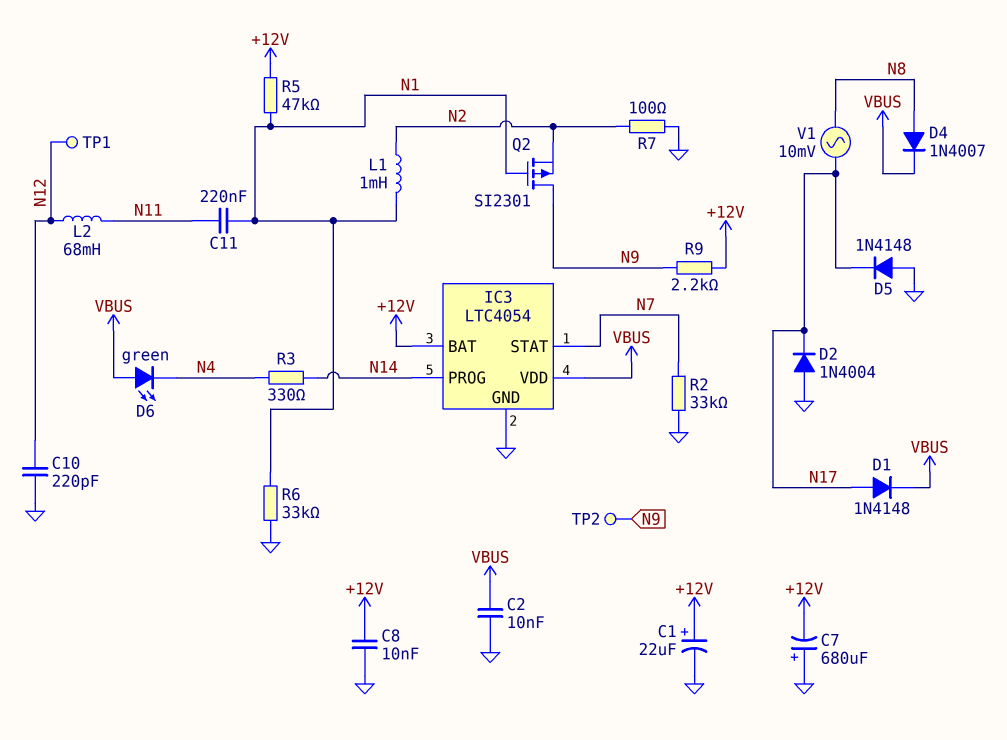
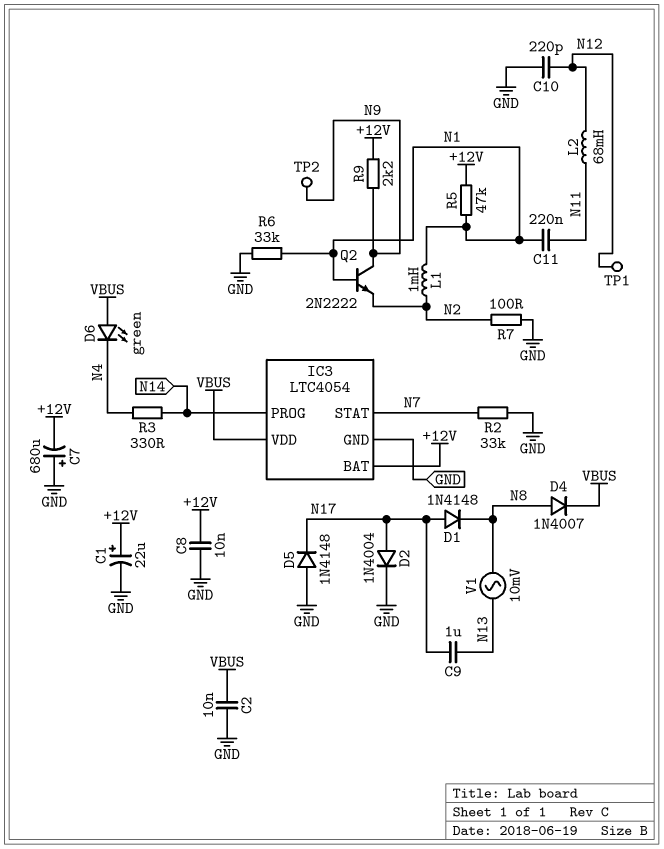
C9: none -> 1uF (N13, N17)
D1: diode 1N4148 (A N17, K VBUS) -> diode 1N4148 (A N17, K N8)
D2: diode 1N4004 (A GND, K N17) -> diode 1N4004 (A N17, K GND)
Q2: PMOS SI2301 (G N1, D N9, S N2) -> NPN 2N2222 (B N1, C N9, E N2)
V1: AC 10mV (N8, N17) -> AC 10mV (N8, N13)

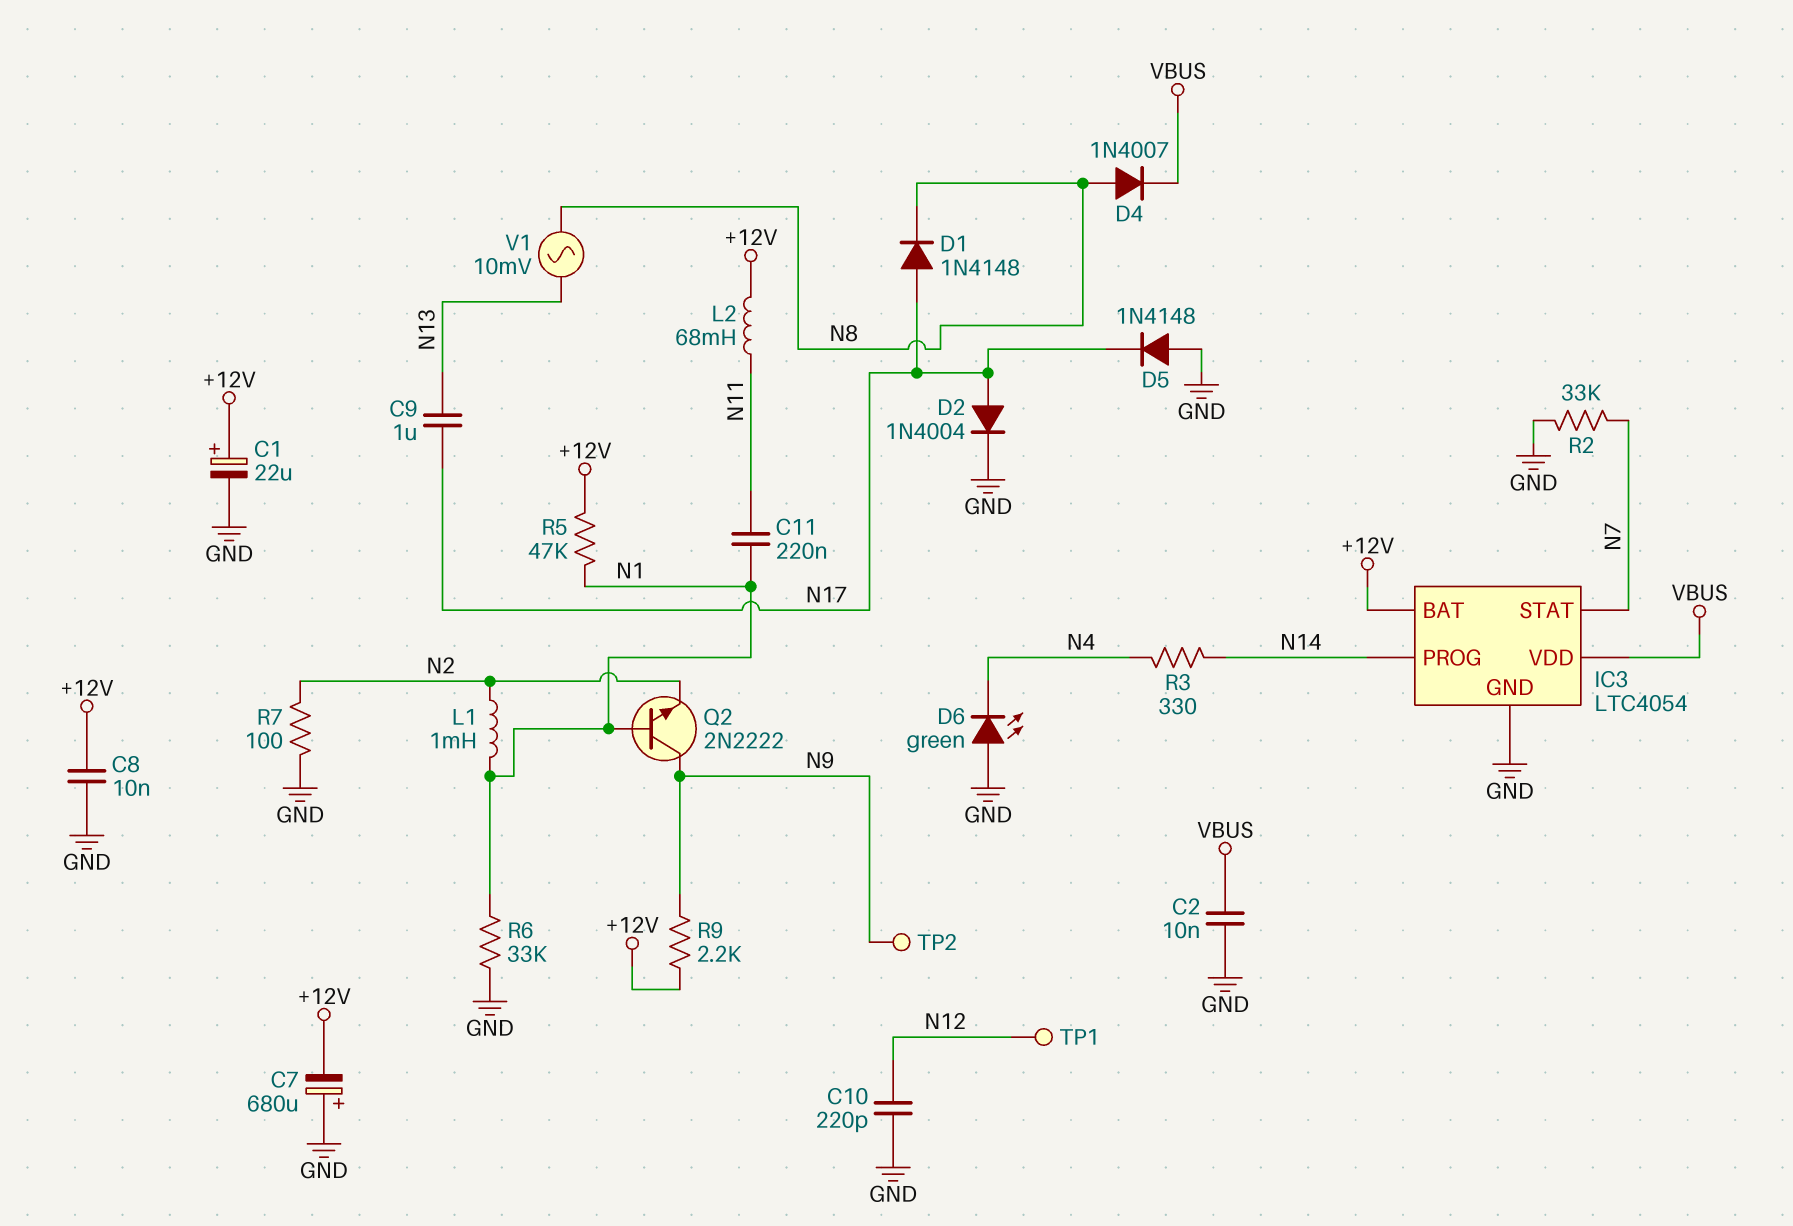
D6: LED green (A VBUS, K N4) -> LED green (A GND, K N4)
L2: 68mH (N11, N12) -> 68mH (+12V, N11)

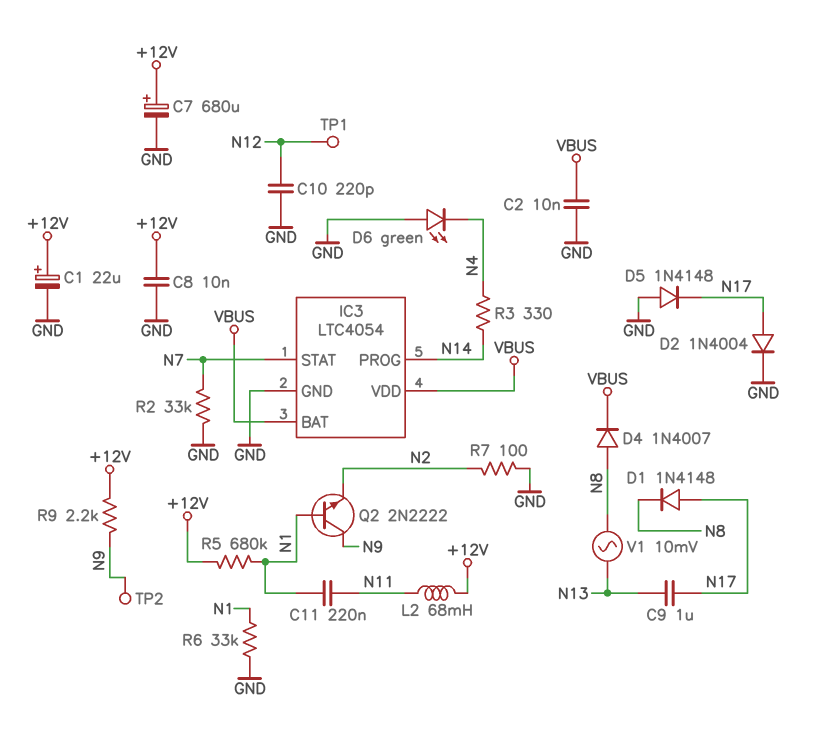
C7: 680uF (plus GND, minus +12V) -> 680uF (plus +12V, minus GND)
IC3 pin BAT: +12V -> VBUS
L1: 1mH (N1, N2) -> none
R5: 47k (+12V, N1) -> 680k (+12V, N1)

